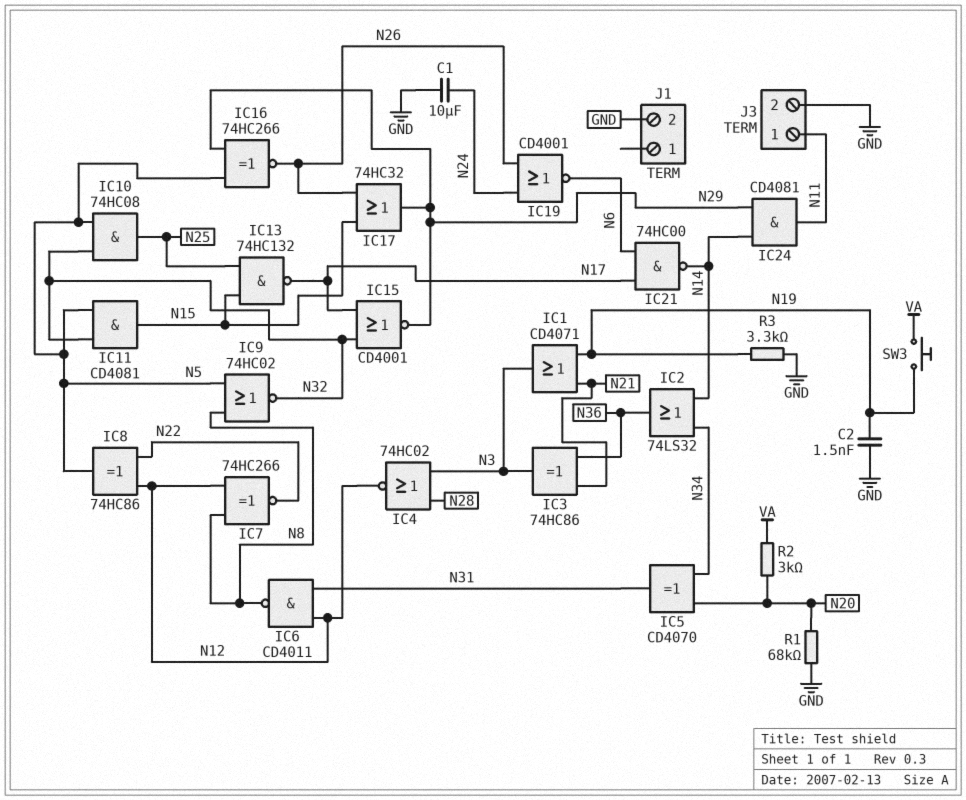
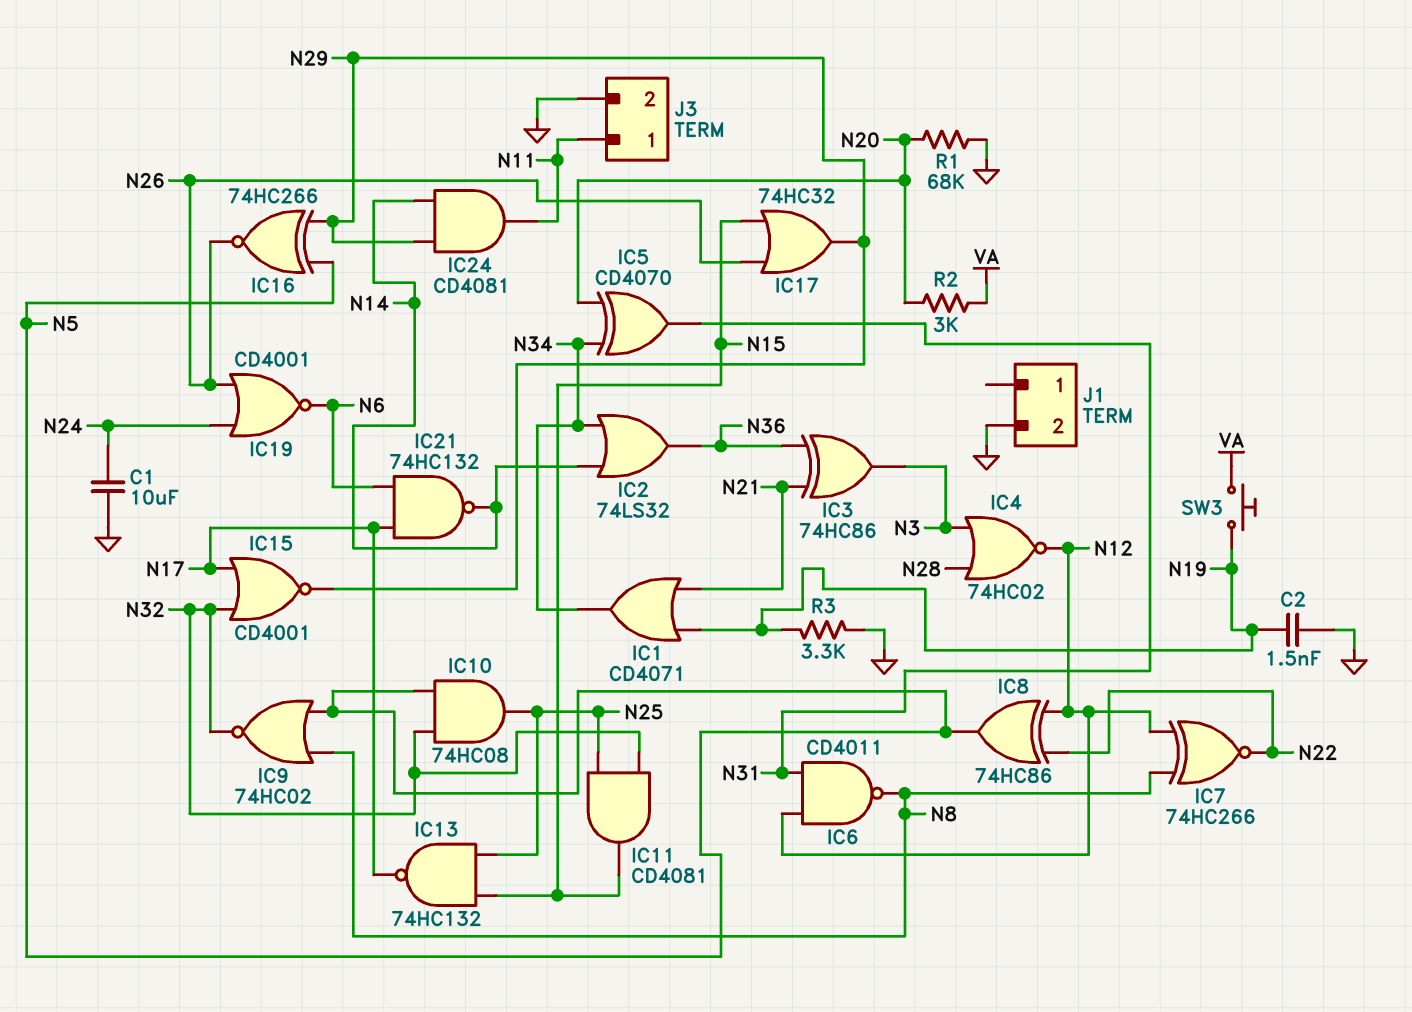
IC1: OR CD4071 (in N19, in N21, out N3) -> OR CD4071 (in N19, in N21, out N34)
IC11: AND CD4081 (in N5, in N32, out N15) -> AND CD4081 (in N25, in N32, out N15)
IC21: NAND 74HC00 (in N6, in N17, out N14) -> NAND 74HC132 (in N6, in N17, out N14)

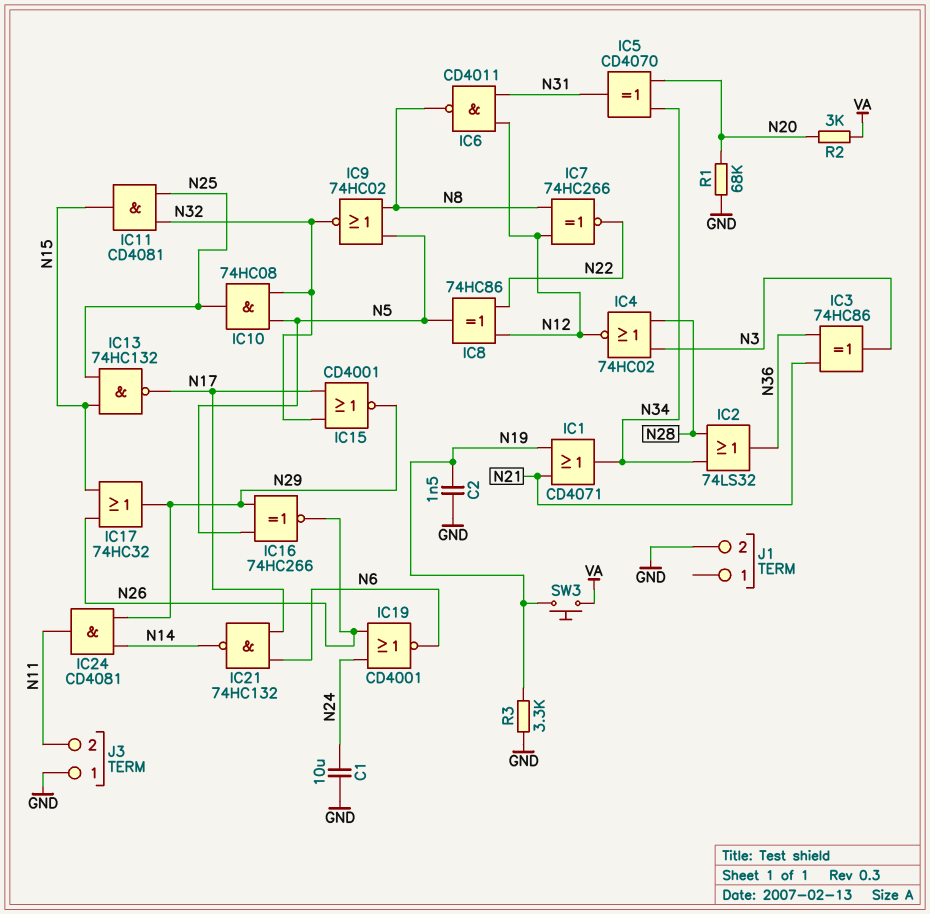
IC2: OR 74LS32 (in N14, in N34, out N36) -> OR 74LS32 (in N28, in N34, out N36)
J3 pin 1: N11 -> GND
J3 pin 2: GND -> N11

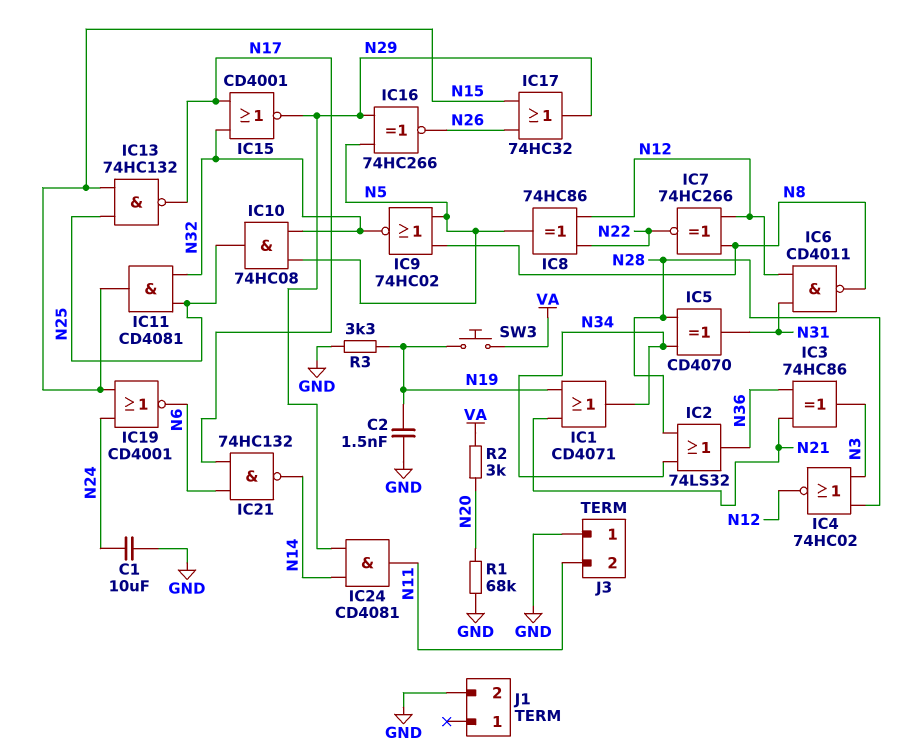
IC5: XOR CD4070 (in N20, in N34, out N31) -> XOR CD4070 (in N28, in N34, out N31)
IC19: NOR CD4001 (in N24, in N26, out N6) -> NOR CD4001 (in N15, in N24, out N6)

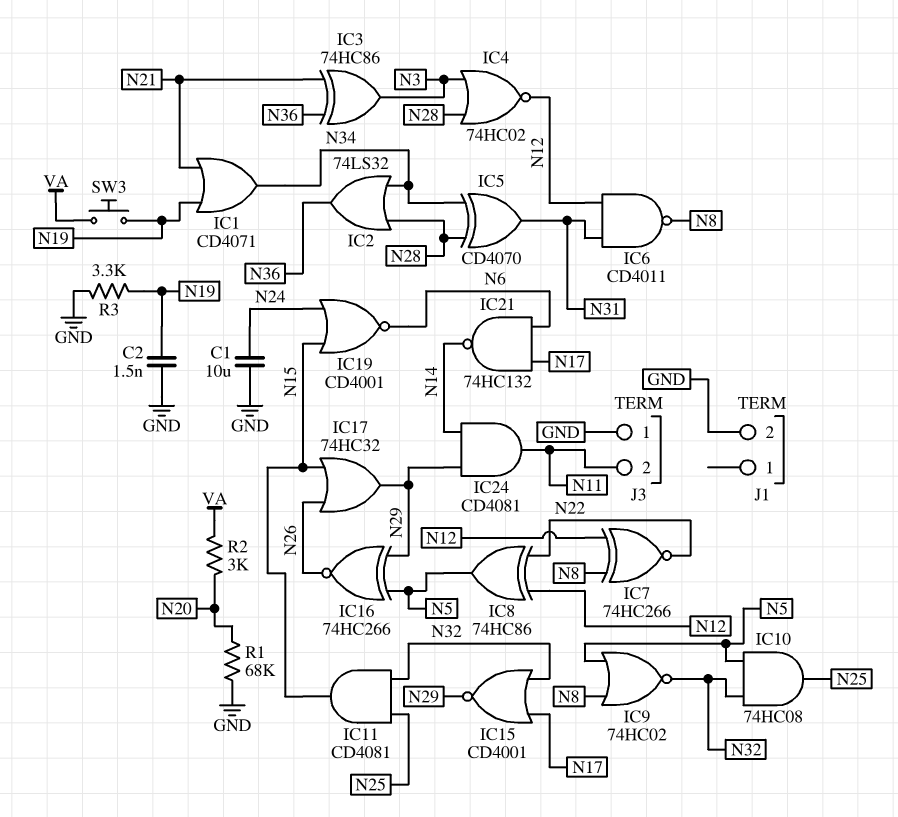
IC13: NAND 74HC132 (in N15, in N25, out N17) -> none

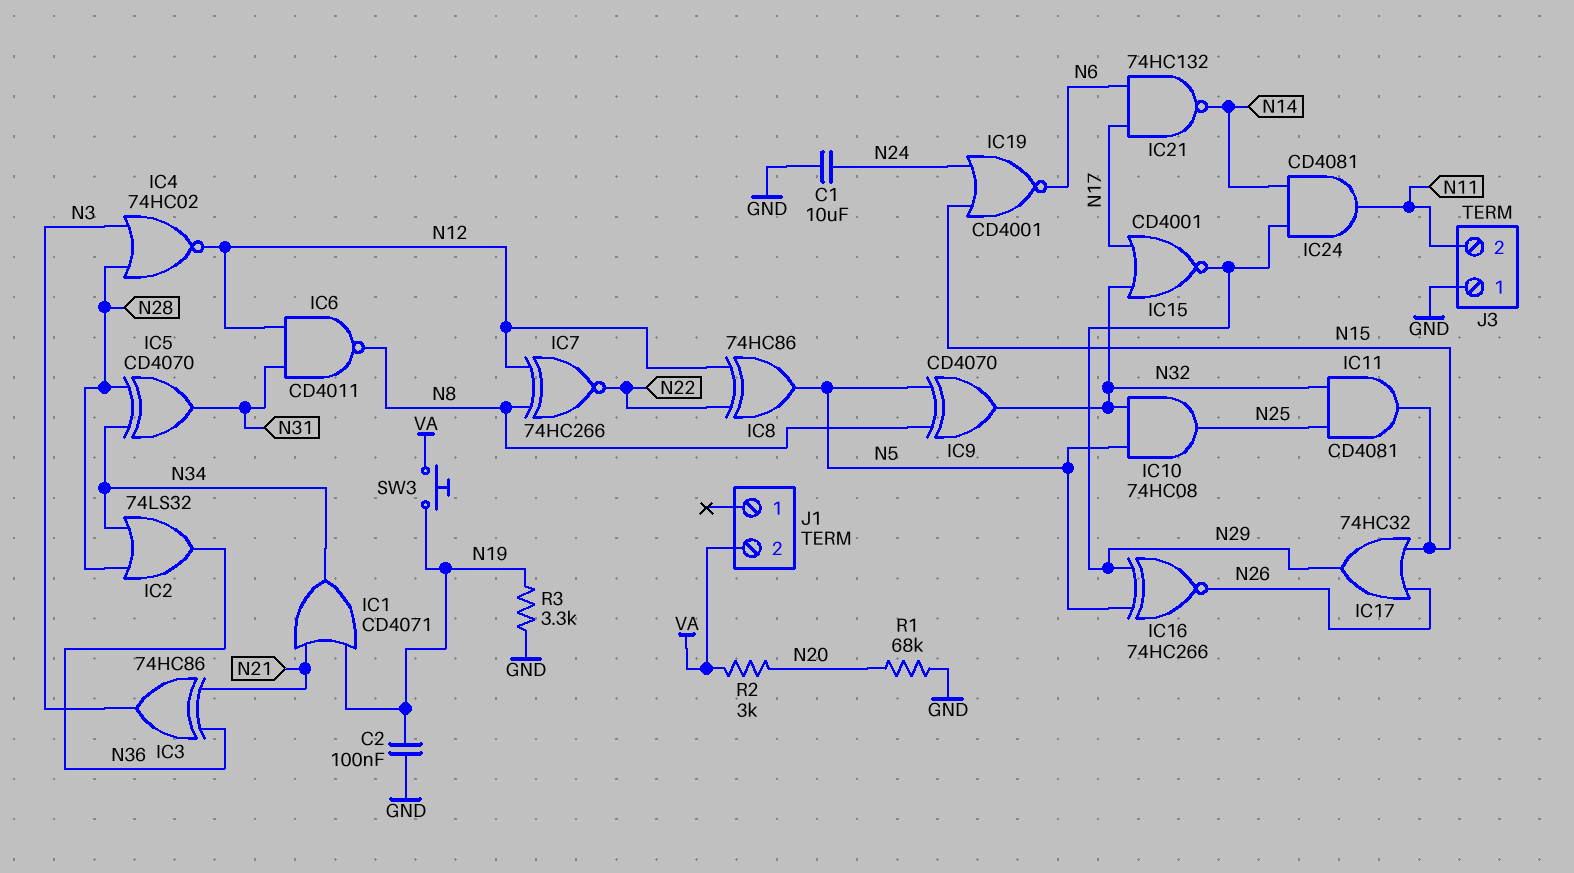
C2: 1.5nF (GND, N19) -> 100nF (GND, N19)
IC9: NOR 74HC02 (in N5, in N8, out N32) -> XOR CD4070 (in N5, in N8, out N32)
J1 pin 2: GND -> VA

